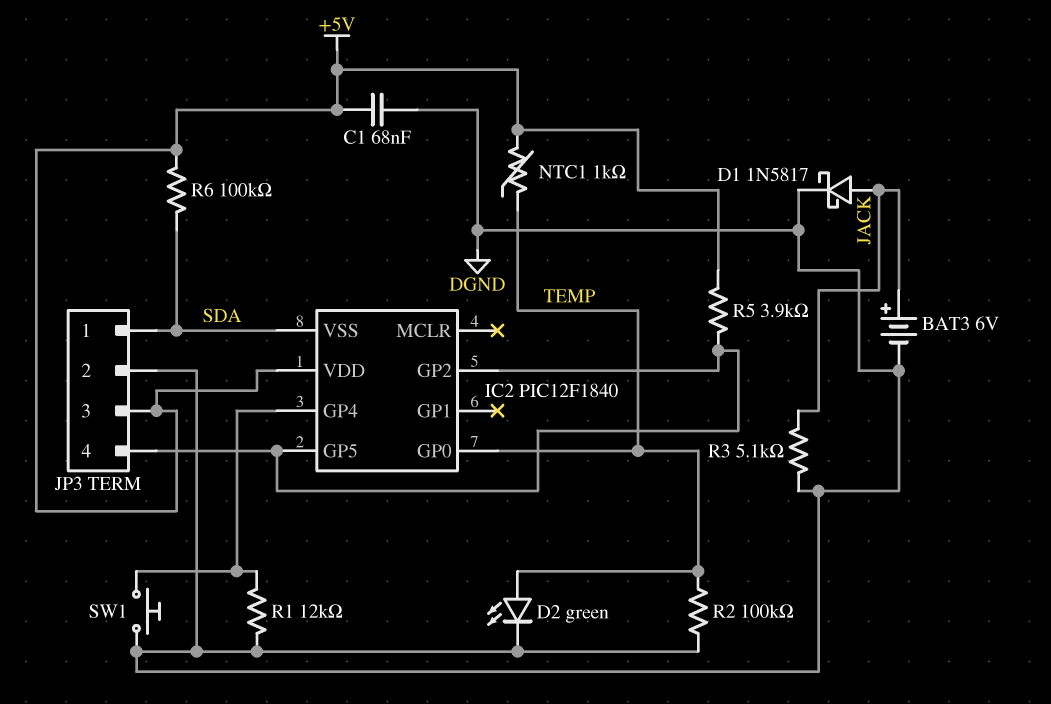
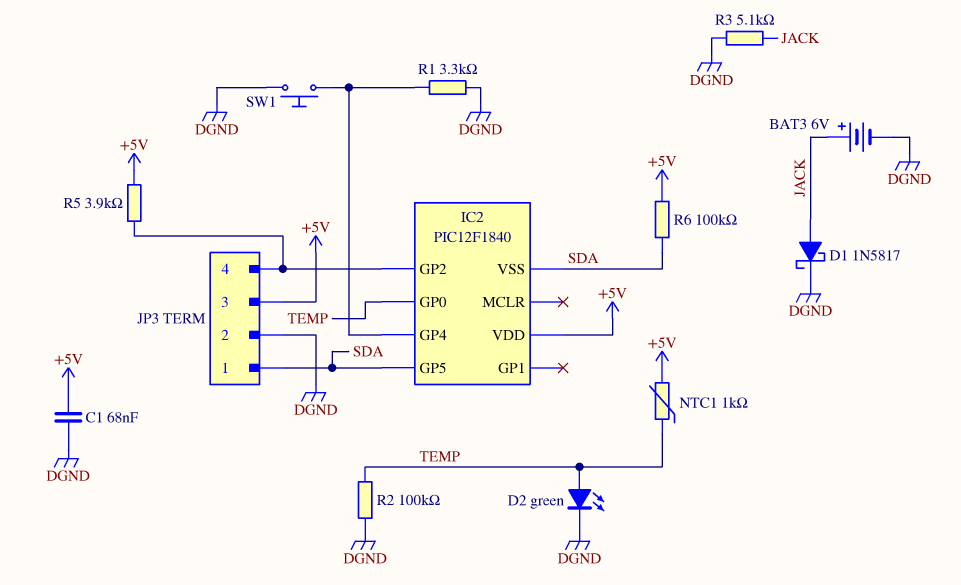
IC2 pin GP5: IC2/GP2 -> SDA
R1: 12k (DGND, IC2/GP4) -> 3.3k (DGND, IC2/GP4)

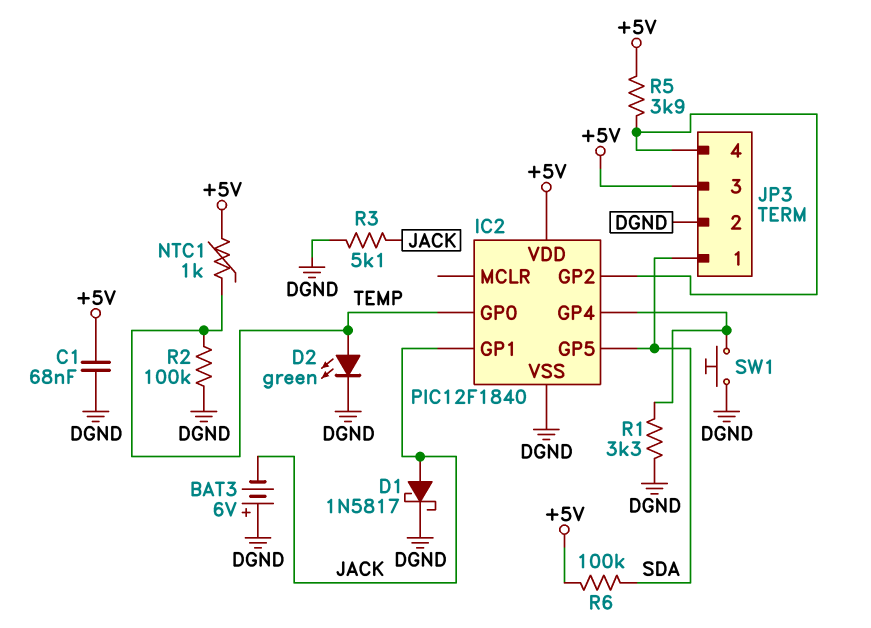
BAT3: 6V (plus JACK, minus DGND) -> 6V (plus DGND, minus JACK)
IC2 pin GP1: none -> JACK
IC2 pin VSS: SDA -> DGND

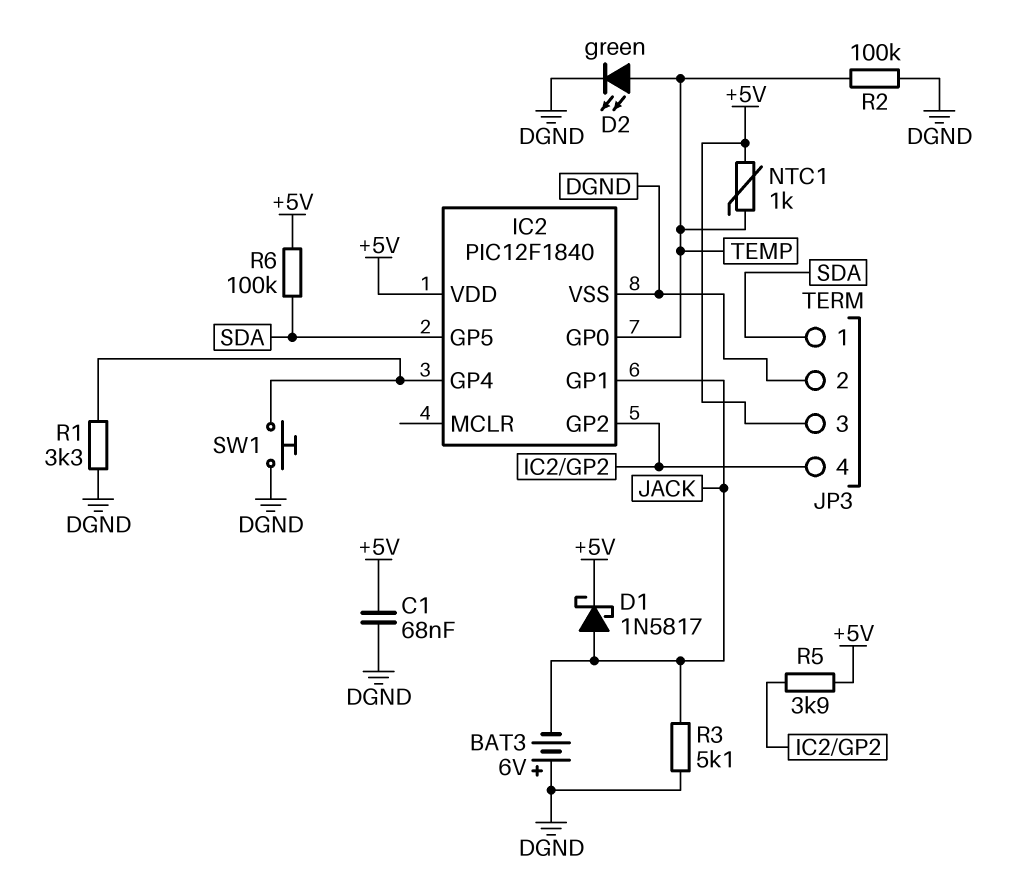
D1: schottky 1N5817 (A JACK, K DGND) -> schottky 1N5817 (A JACK, K +5V)

